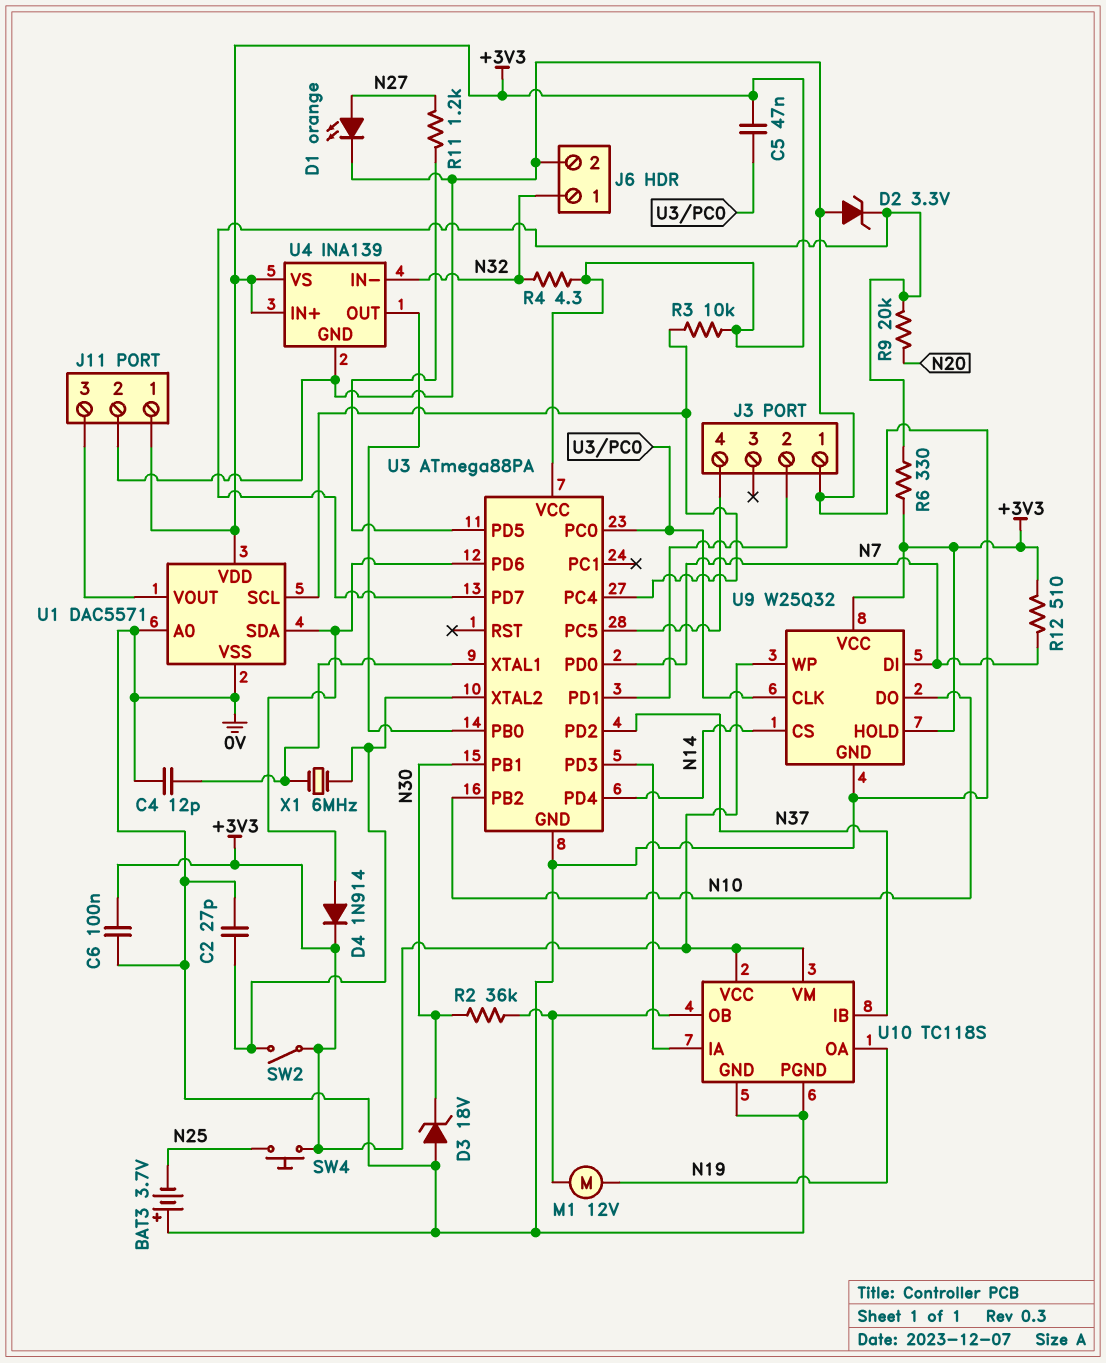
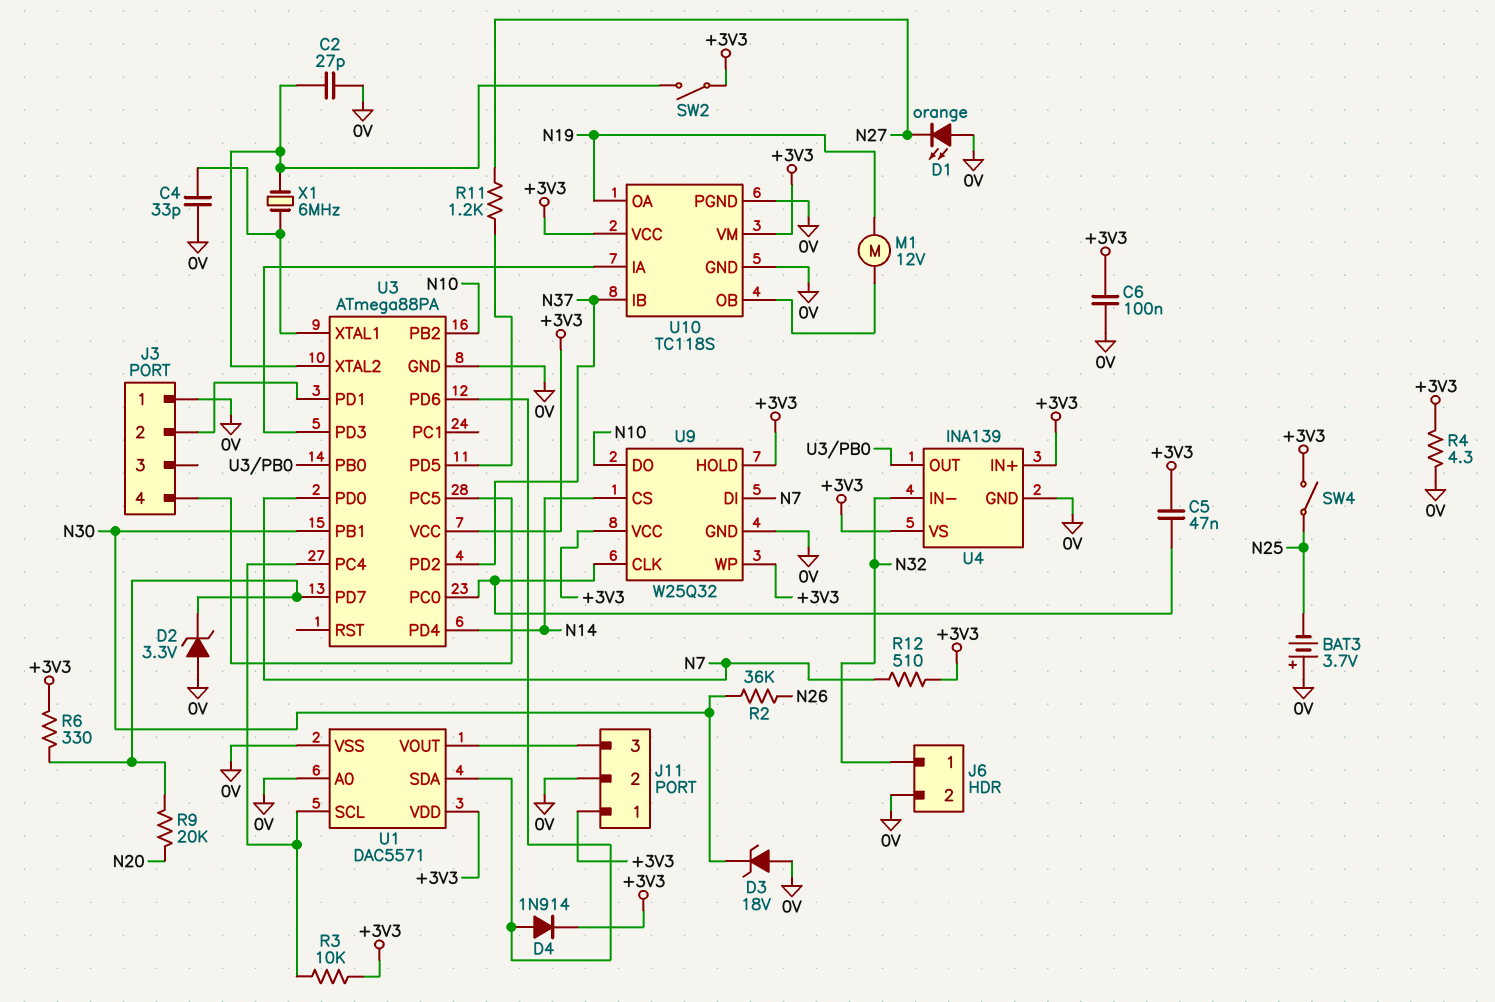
C4: 12pF (0V, U3/XTAL1) -> 33pF (0V, U3/XTAL1)
D1: LED orange (A N27, K 0V) -> LED orange (A 0V, K N27)
R2: 36k (N30, U10/OB) -> 36k (N26, N30)
R4: 4.3 (+3V3, N32) -> 4.3 (+3V3, 0V)
SW4: button (+3V3, N25) -> switch (+3V3, N25)

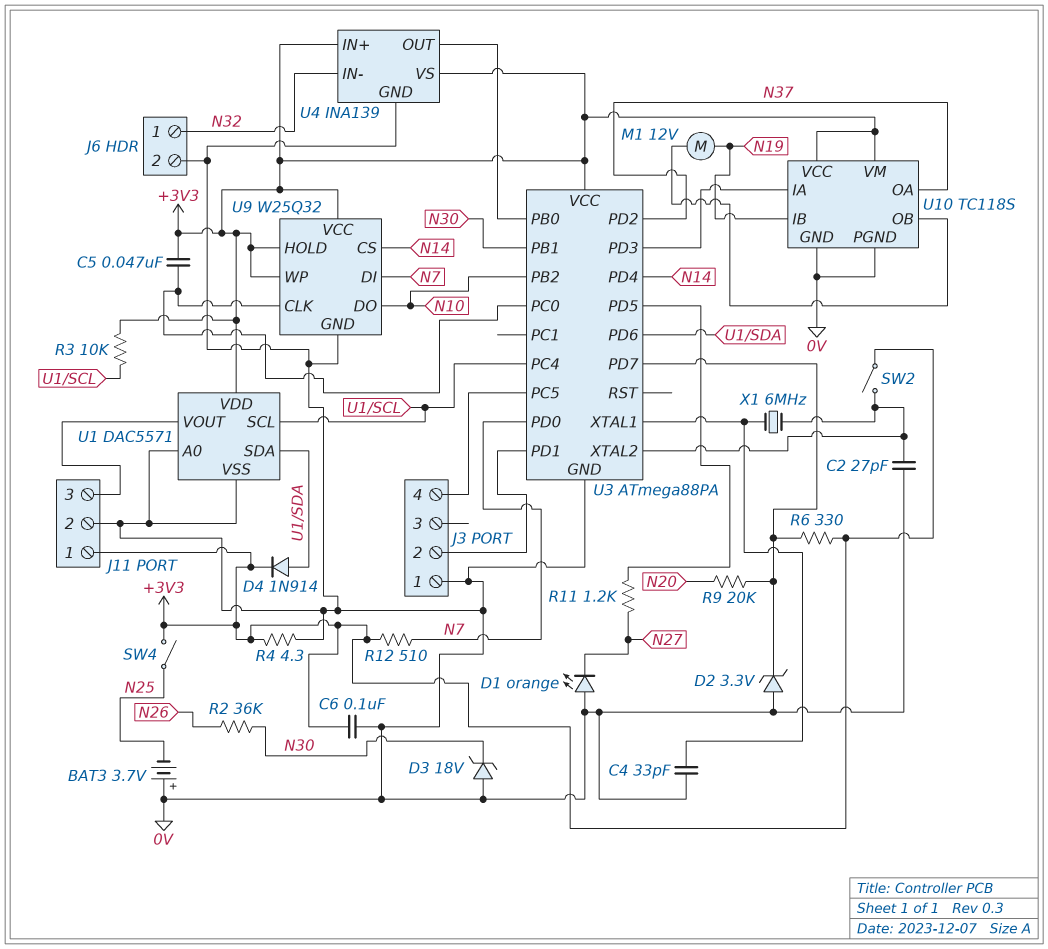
U10 pin IB: N37 -> N19
U10 pin OA: N19 -> N37

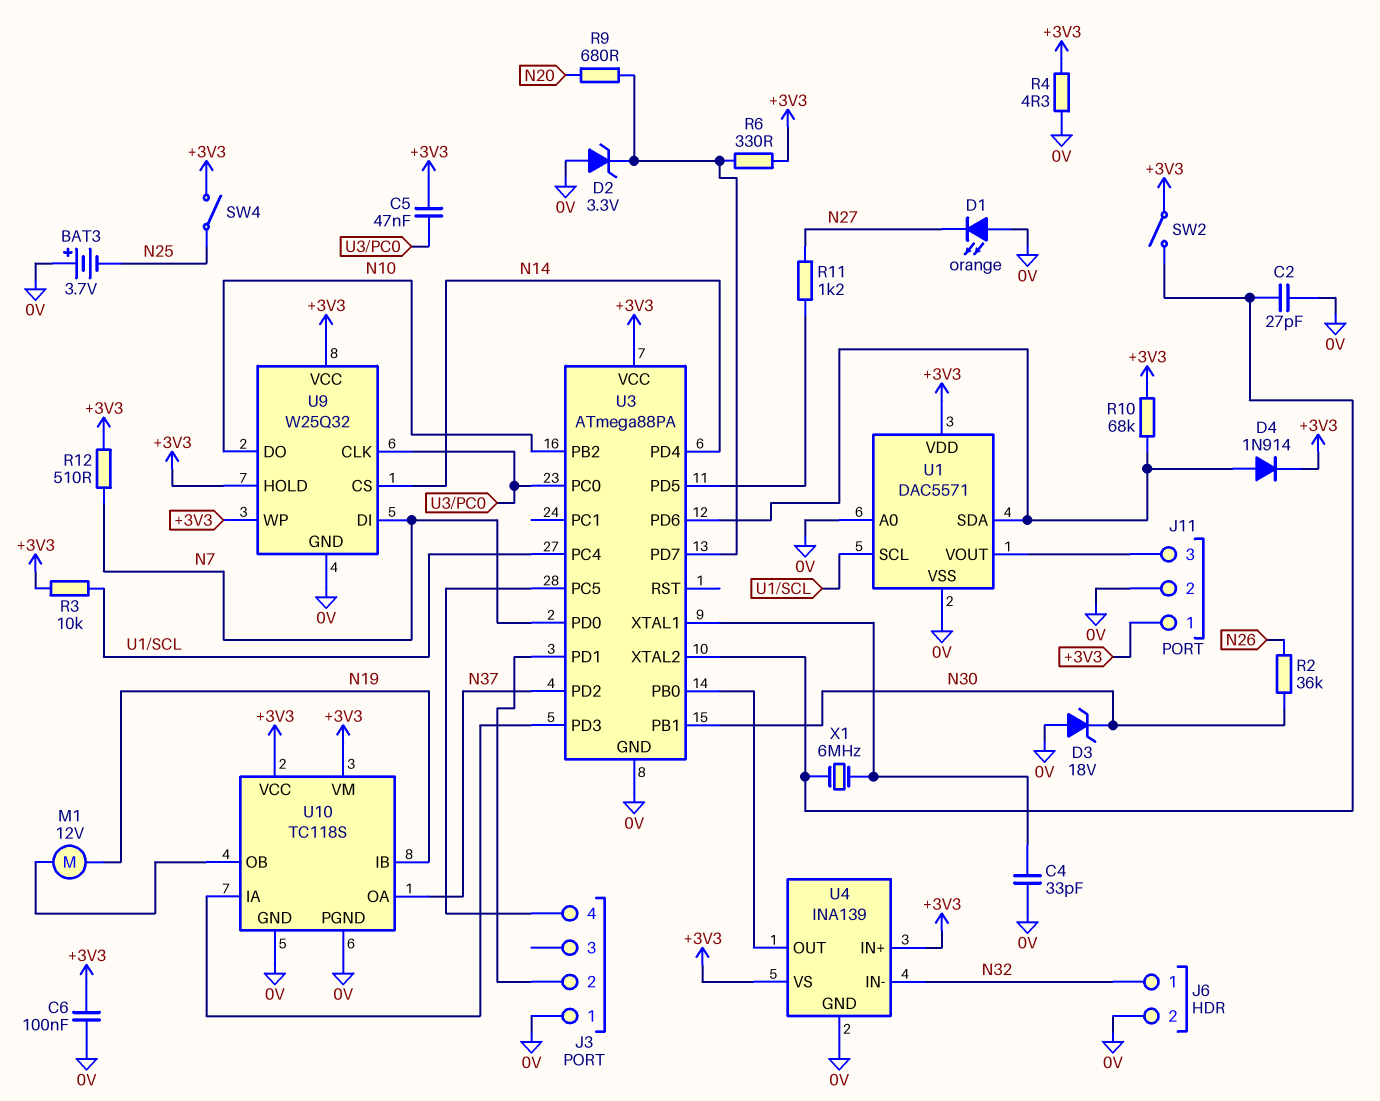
R9: 20k (N20, U3/PD7) -> 680 (N20, U3/PD7)
R10: none -> 68k (+3V3, U1/SDA)

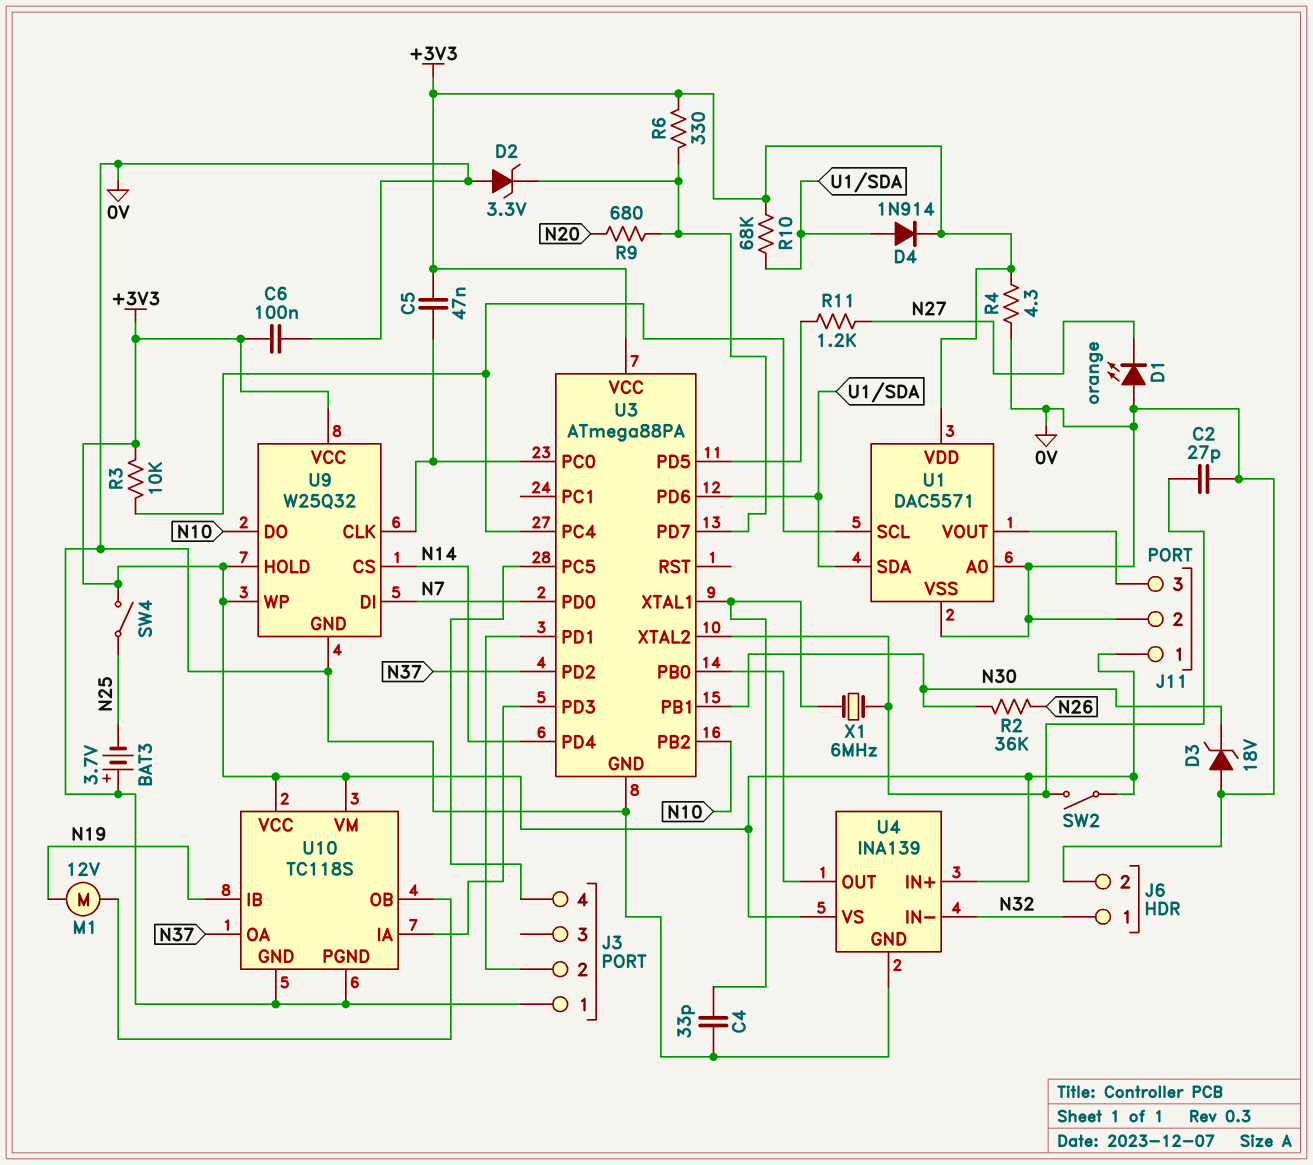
R12: 510 (+3V3, N7) -> none

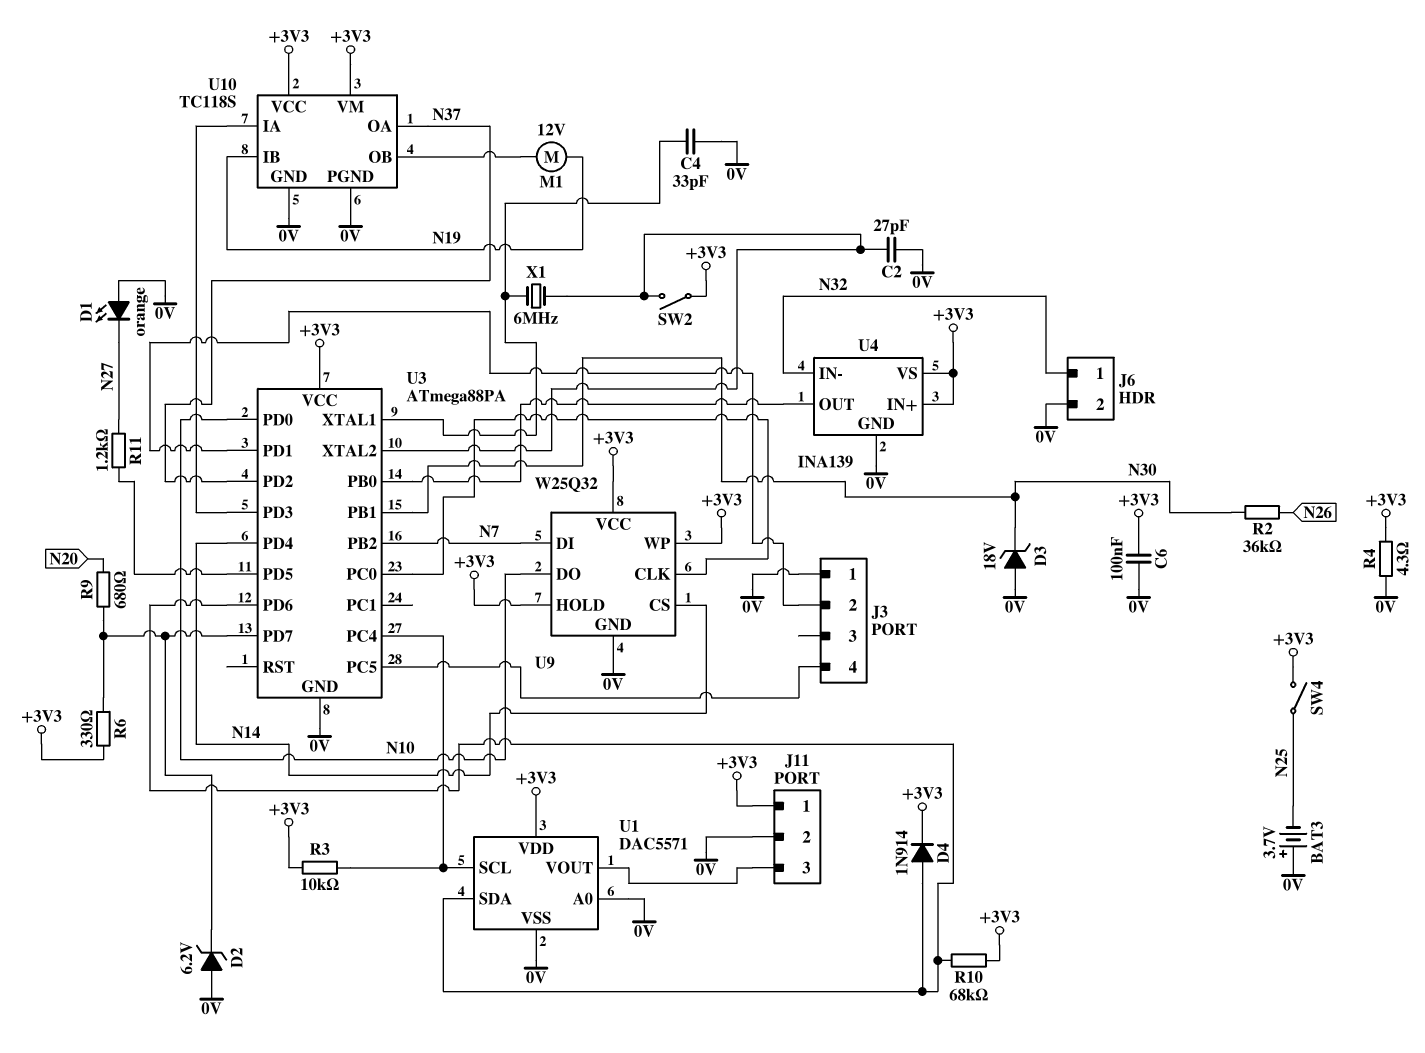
C5: 47nF (+3V3, U3/PC0) -> none
D2: zener 3.3V (A 0V, K U3/PD7) -> zener 6.2V (A 0V, K U3/PD7)
U3 pin PB2: N10 -> N7
U3 pin PD0: N7 -> N10

